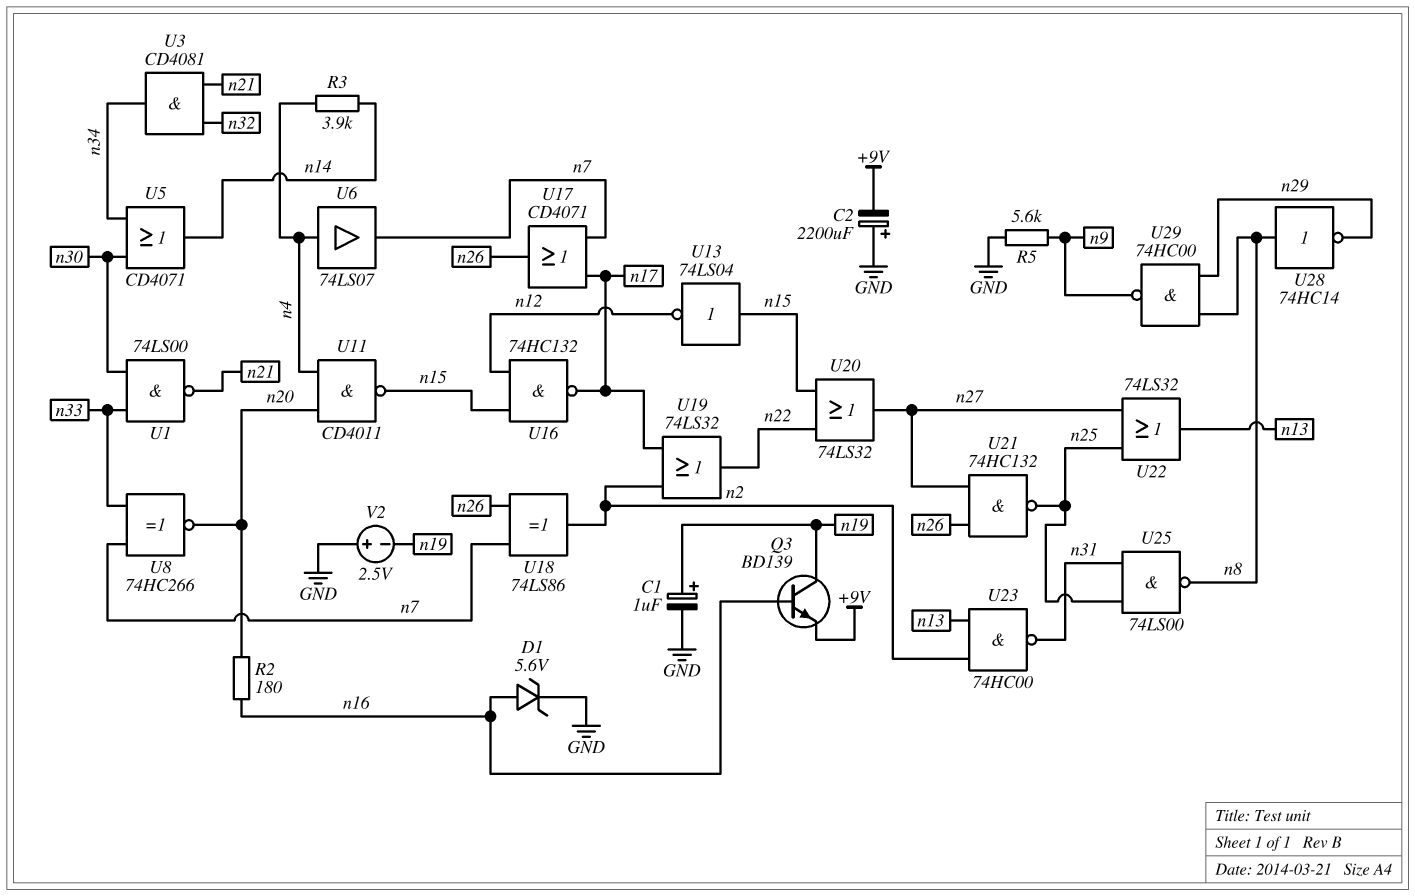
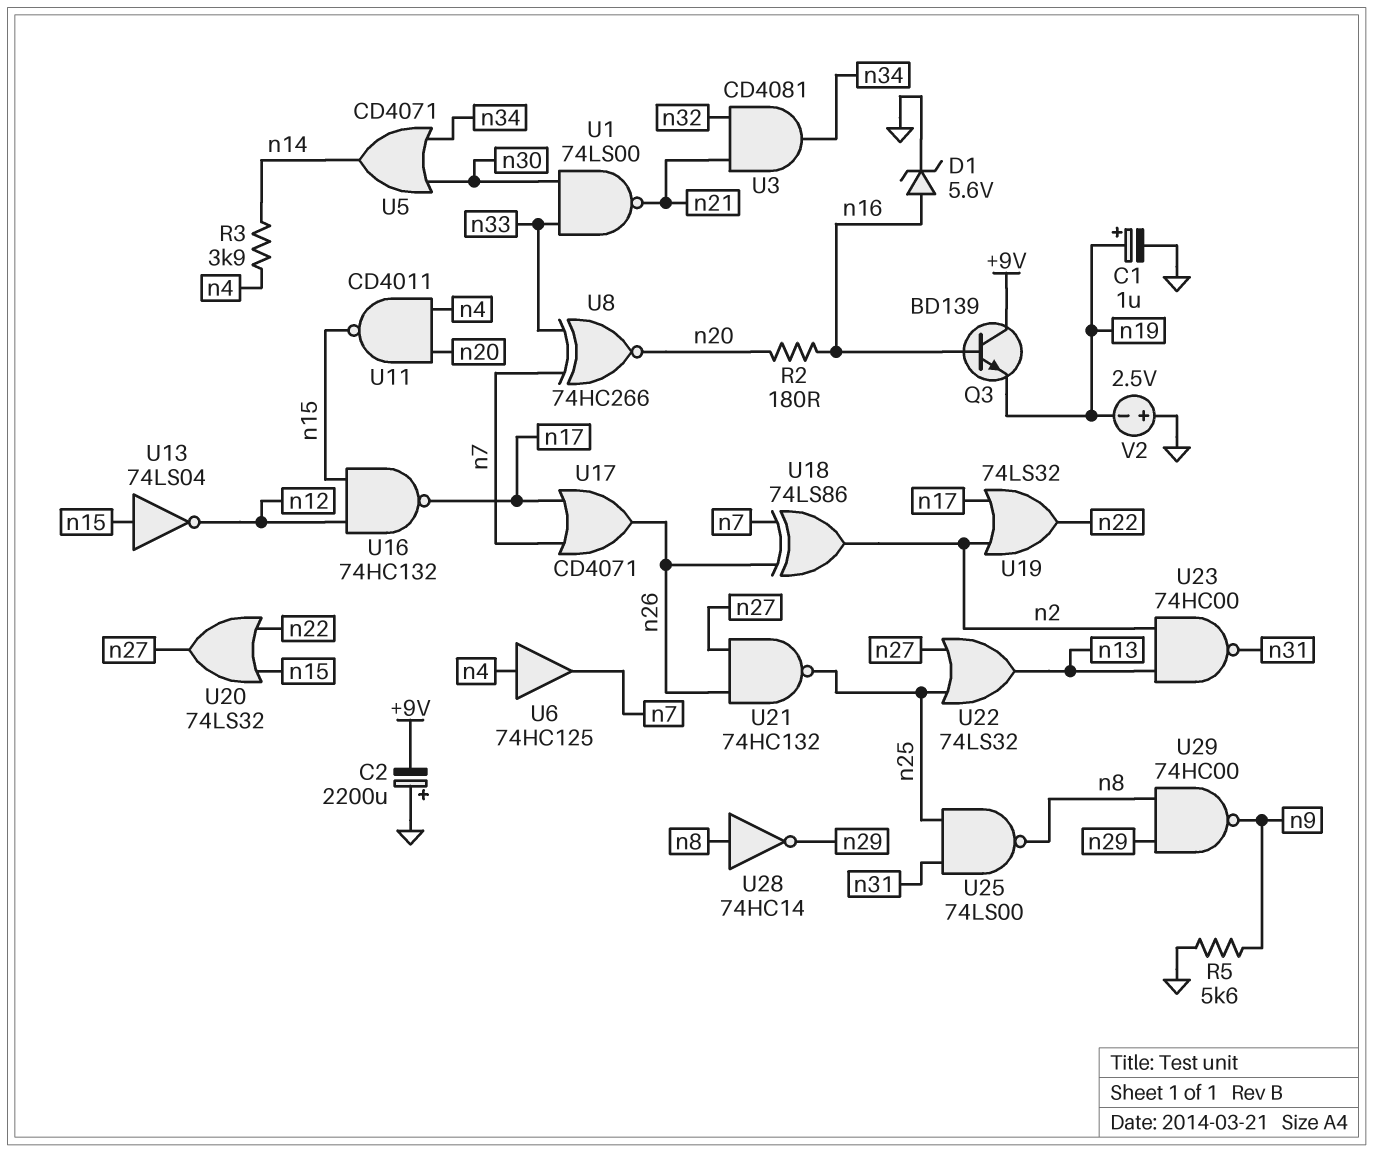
Q3: NPN BD139 (B n16, C n19, E +9V) -> NPN BD139 (B n16, C +9V, E n19)
U6: buffer 74LS07 (in n4, out n7) -> buffer 74HC125 (in n4, out n7)

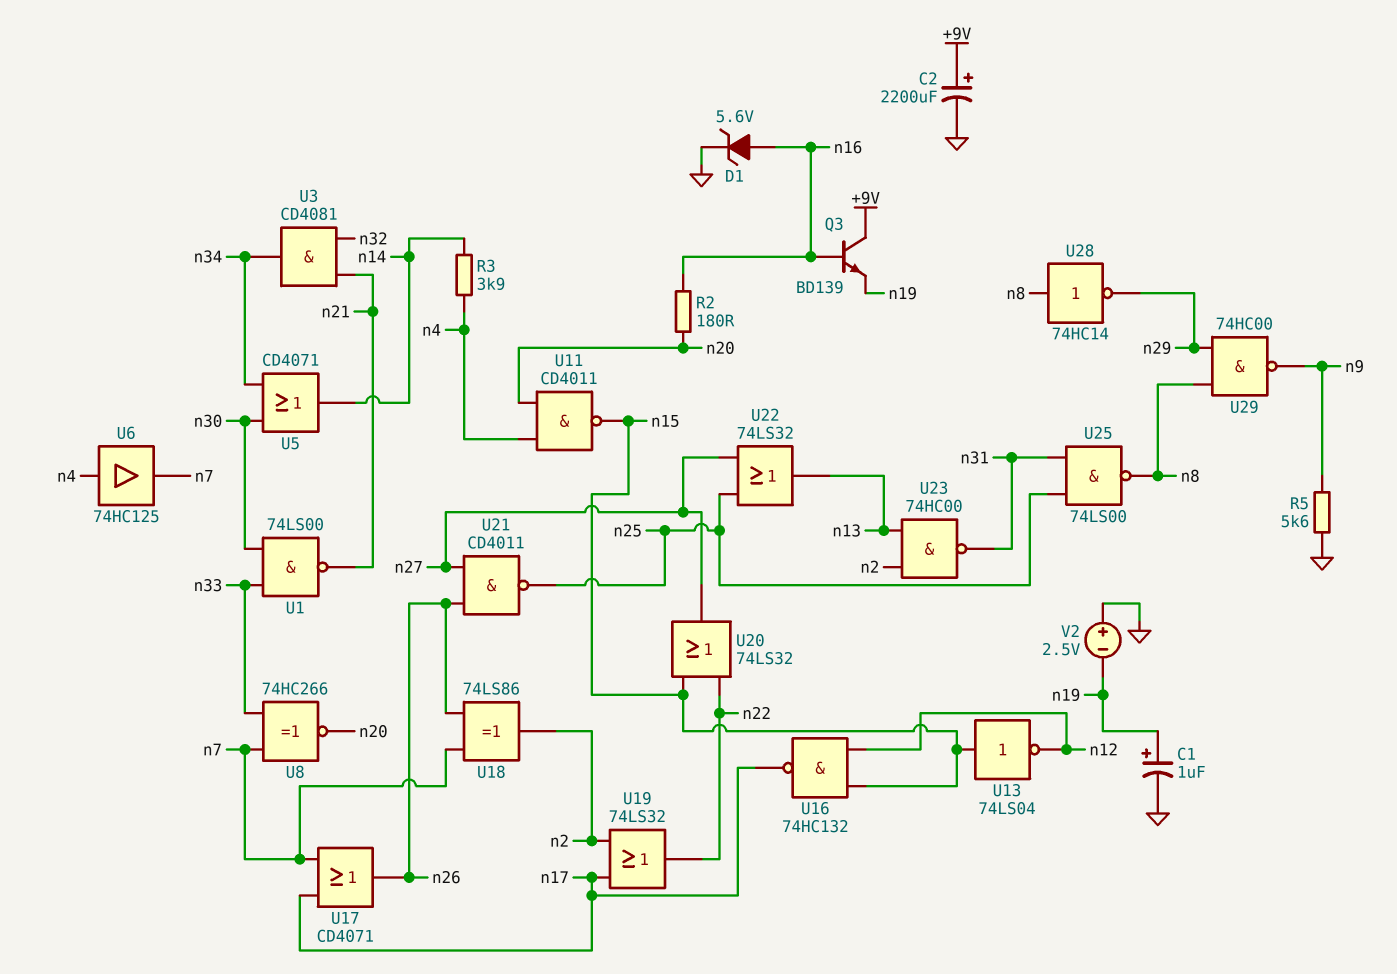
C2: 2200uF (plus GND, minus +9V) -> 2200uF (plus +9V, minus GND)
U21: NAND 74HC132 (in n26, in n27, out n25) -> NAND CD4011 (in n26, in n27, out n25)

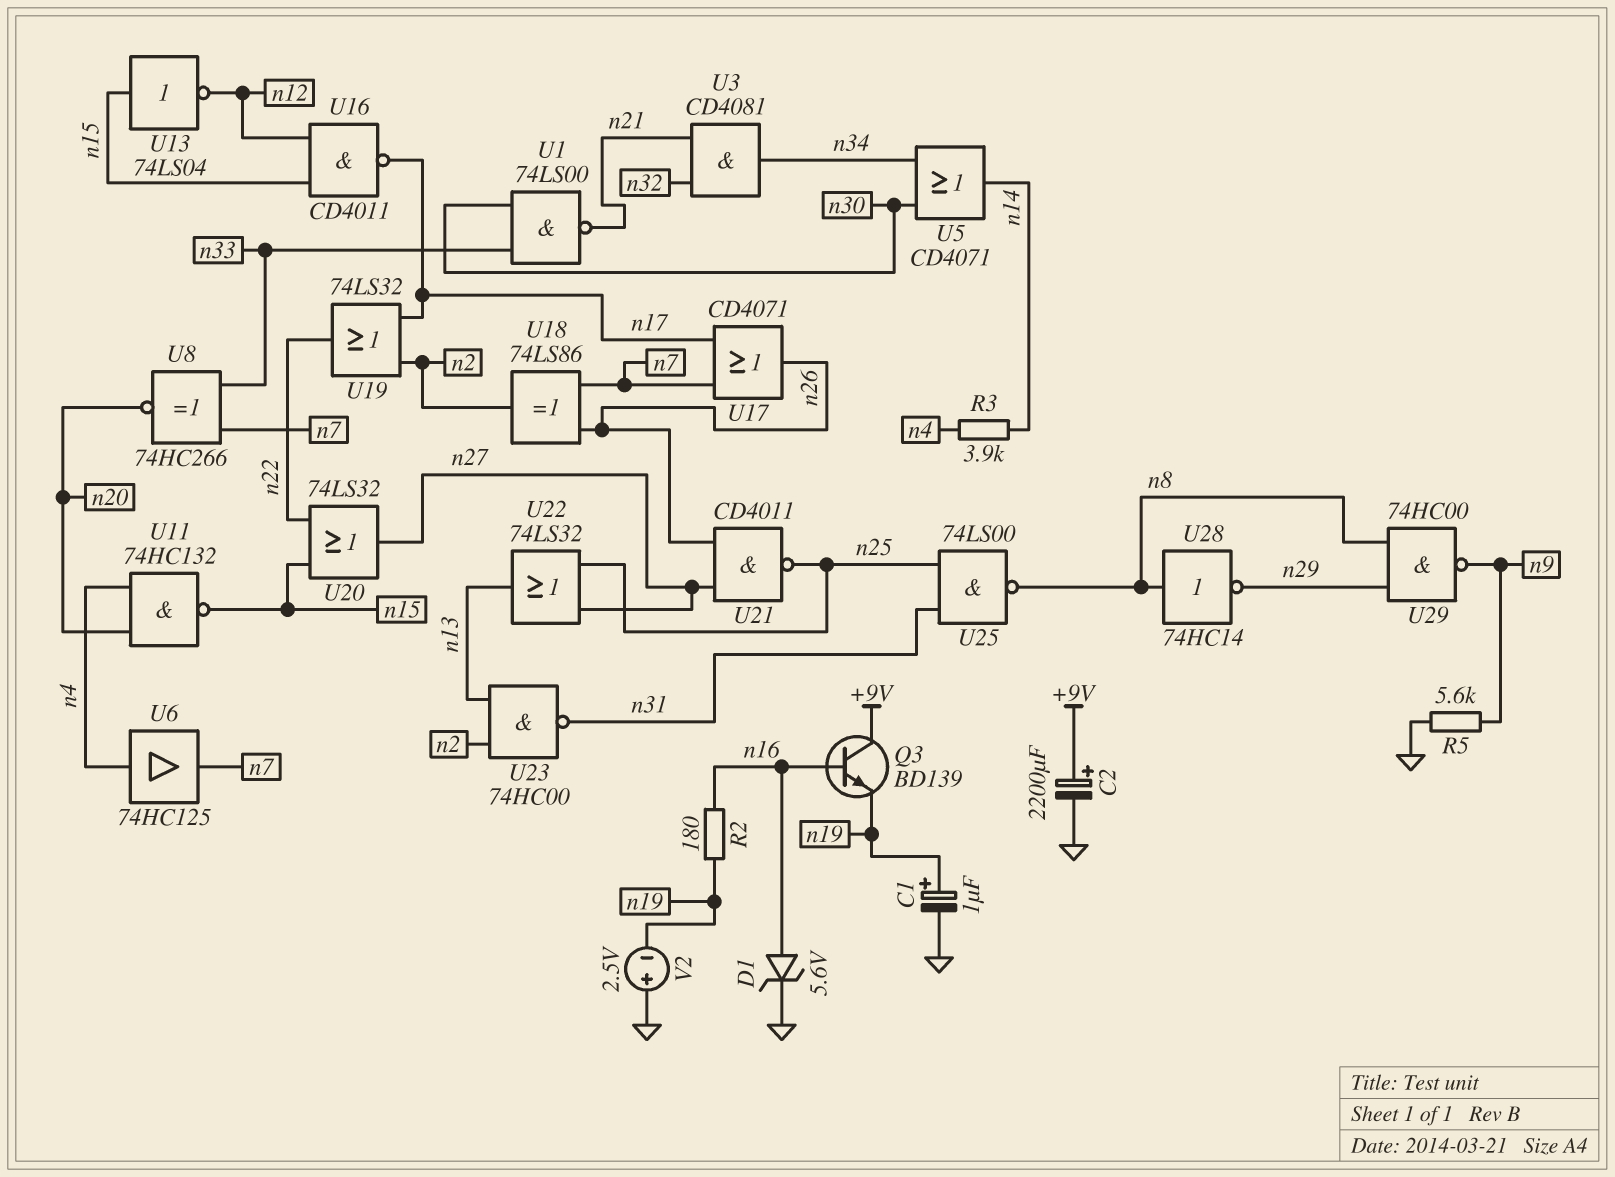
R2: 180 (n16, n20) -> 180 (n16, n19)
U11: NAND CD4011 (in n4, in n20, out n15) -> NAND 74HC132 (in n4, in n20, out n15)
U16: NAND 74HC132 (in n12, in n15, out n17) -> NAND CD4011 (in n12, in n15, out n17)

